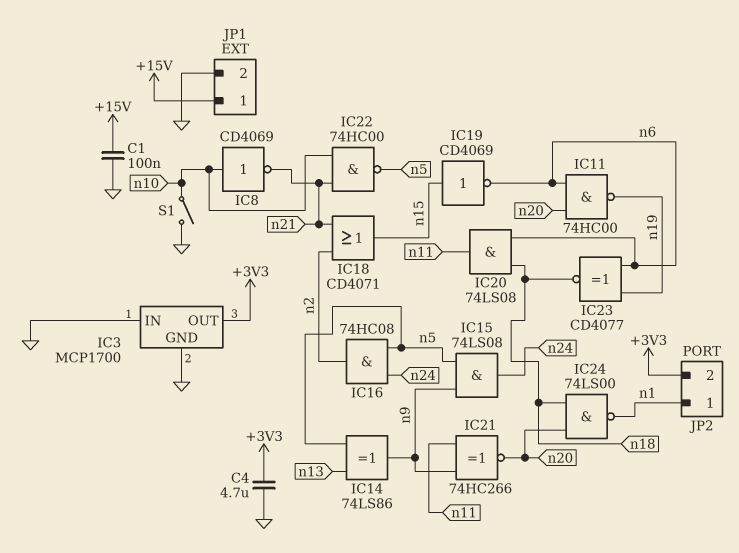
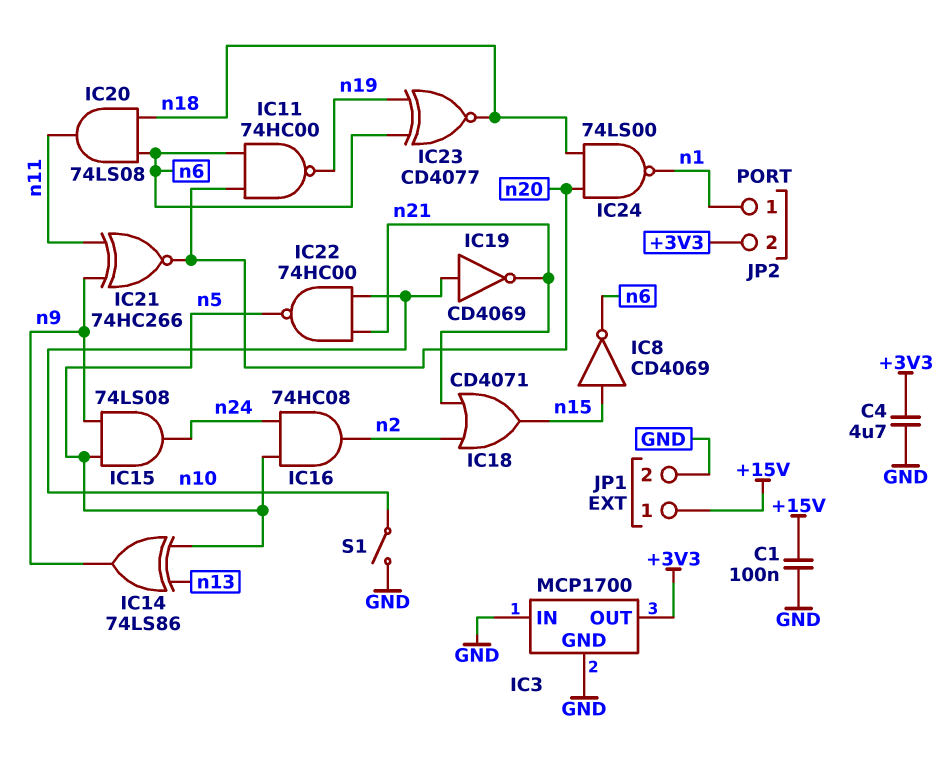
IC8: NOT CD4069 (in n10, out n21) -> NOT CD4069 (in n15, out n6)
IC19: NOT CD4069 (in n15, out n6) -> NOT CD4069 (in n10, out n21)

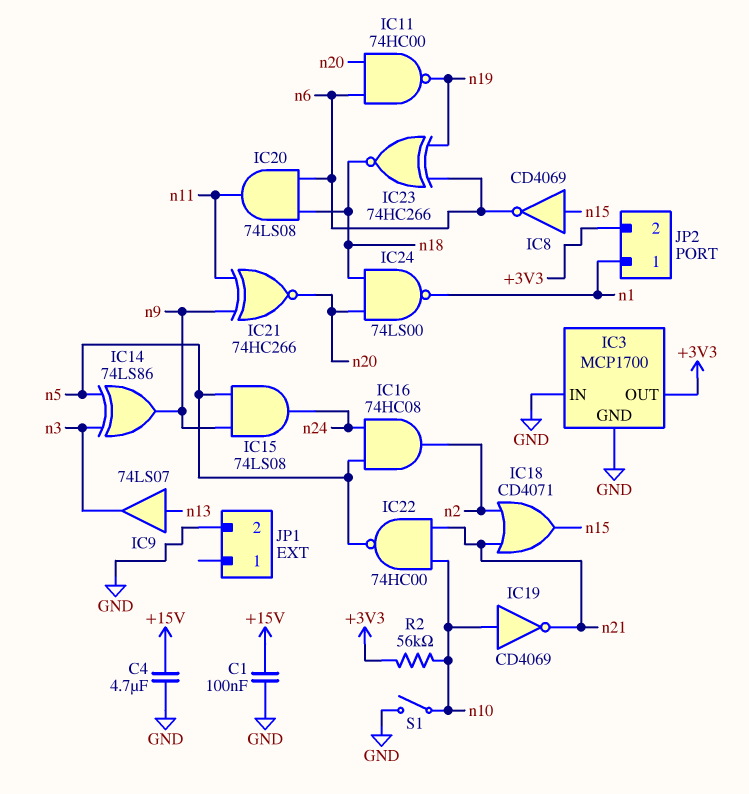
C4: 4.7uF (+3V3, GND) -> 4.7uF (+15V, GND)
IC9: none -> buffer 74LS07 (in n13, out n3)
IC14: XOR 74LS86 (in n5, in n13, out n9) -> XOR 74LS86 (in n3, in n5, out n9)
IC23: XNOR CD4077 (in n6, in n19, out n18) -> XNOR 74HC266 (in n6, in n19, out n18)
JP1 pin 1: +15V -> none
R2: none -> 56k (+3V3, n10)

